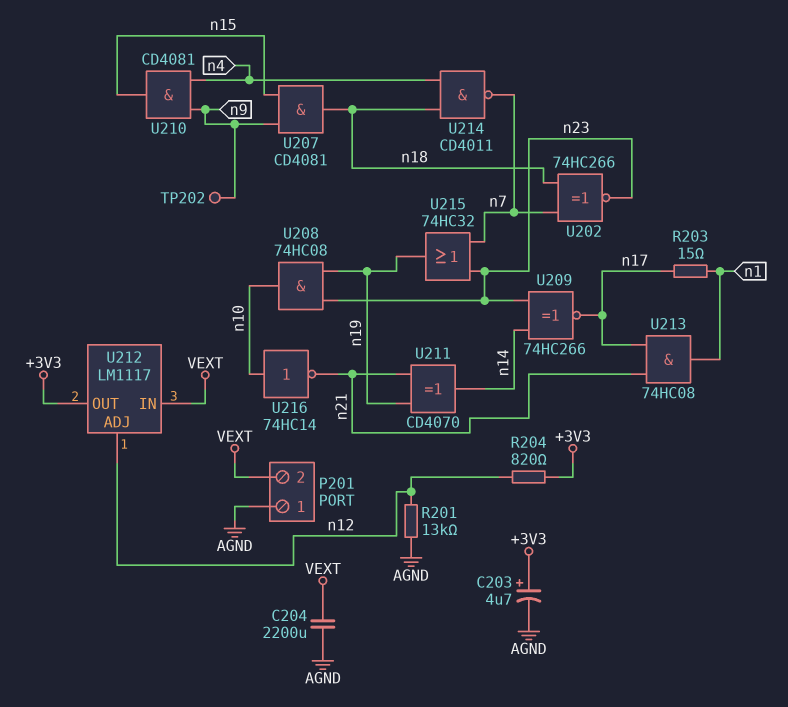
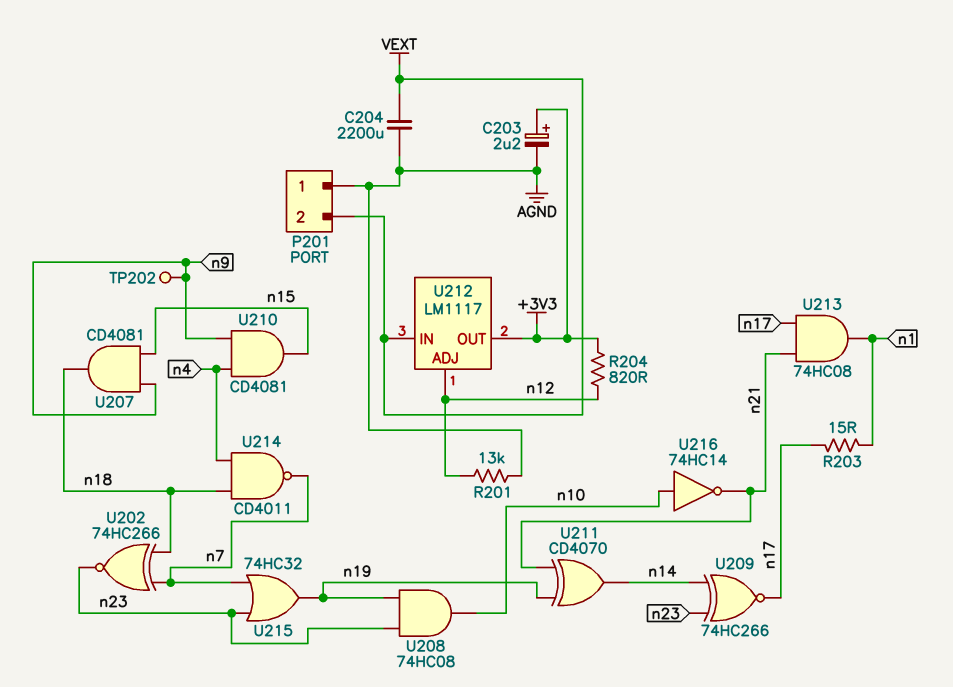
C203: 4.7uF (plus +3V3, minus AGND) -> 2.2uF (plus +3V3, minus AGND)

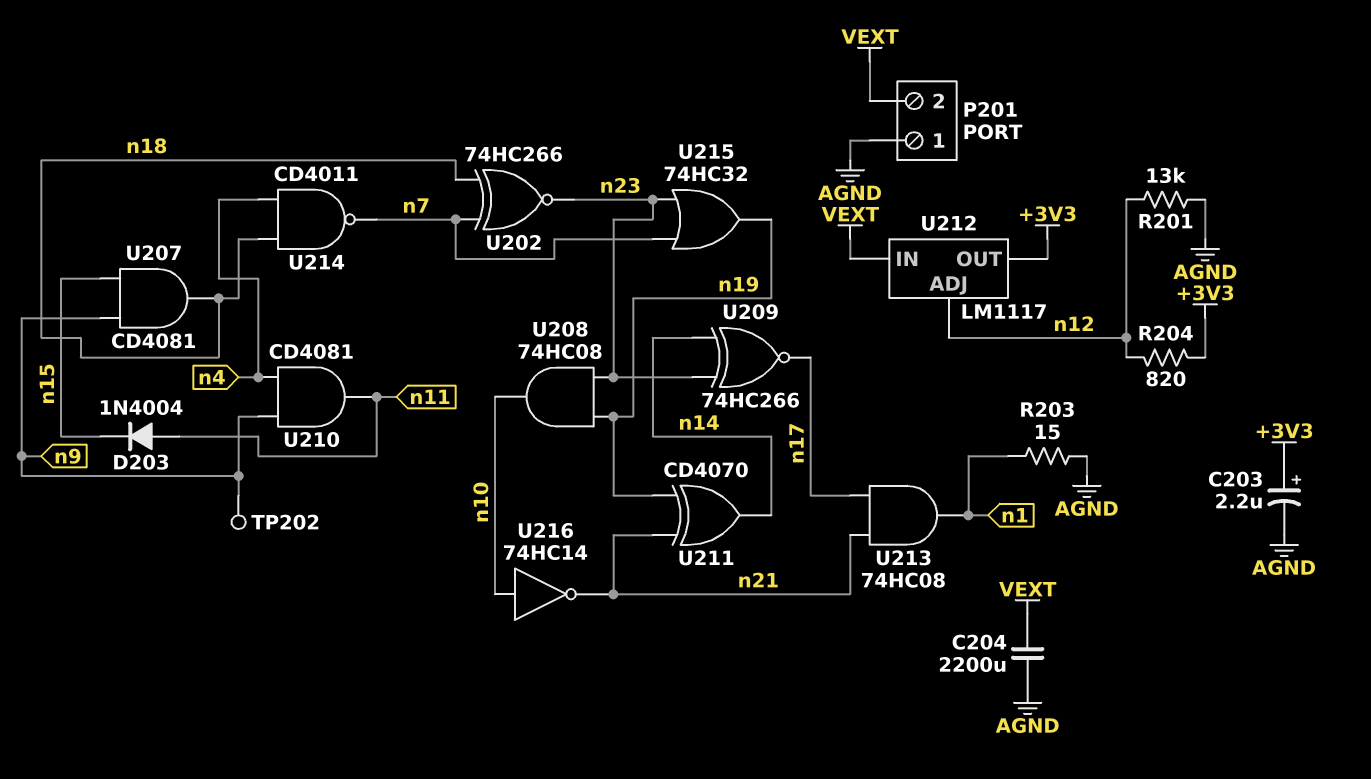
D203: none -> diode 1N4004 (A n11, K n15)
R203: 15 (n1, n17) -> 15 (AGND, n1)
U210: AND CD4081 (in n4, in n9, out n15) -> AND CD4081 (in n4, in n9, out n11)

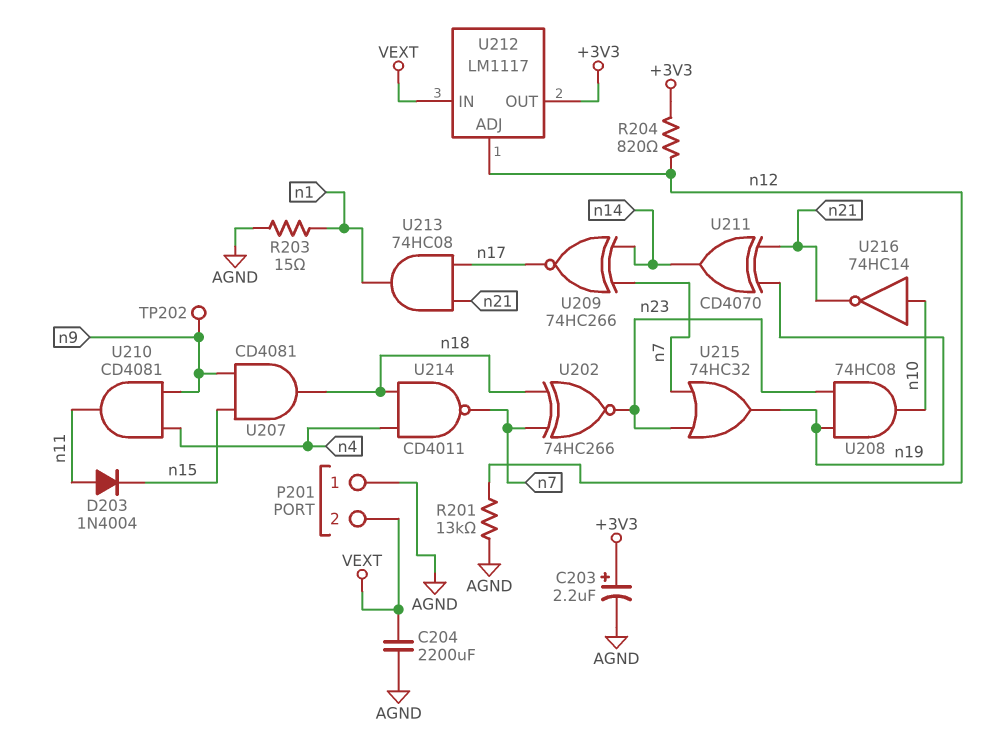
U209: XNOR 74HC266 (in n14, in n23, out n17) -> XNOR 74HC266 (in n7, in n14, out n17)

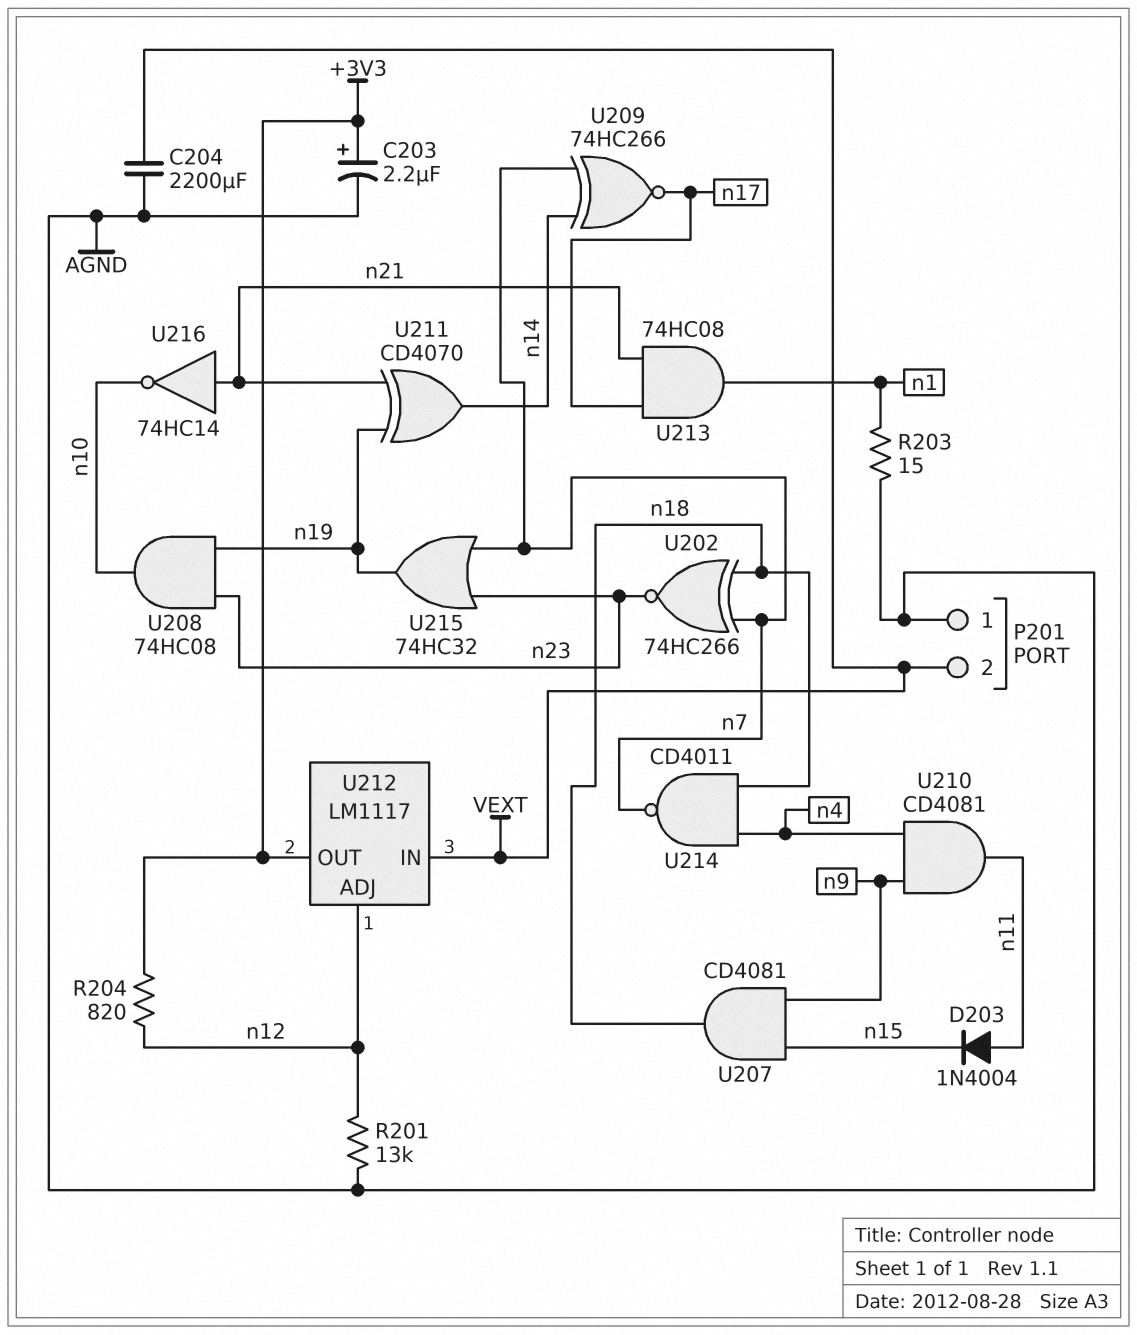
TP202: test point (n9) -> none
U216: NOT 74HC14 (in n10, out n21) -> NOT 74HC14 (in n21, out n10)

